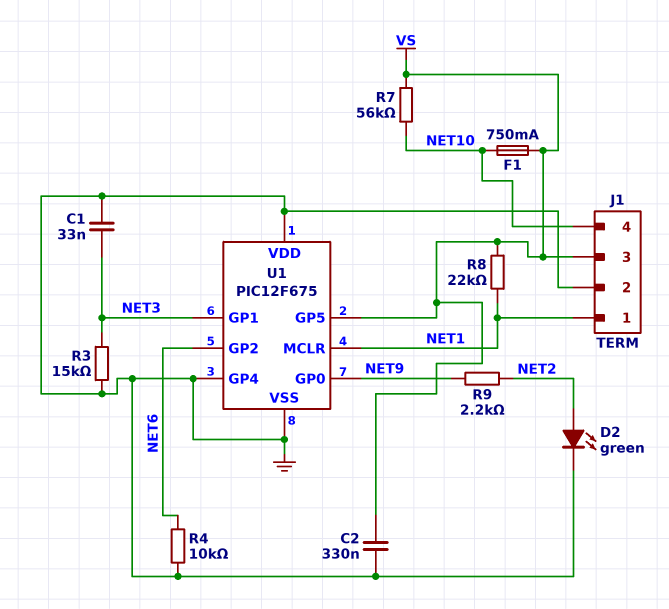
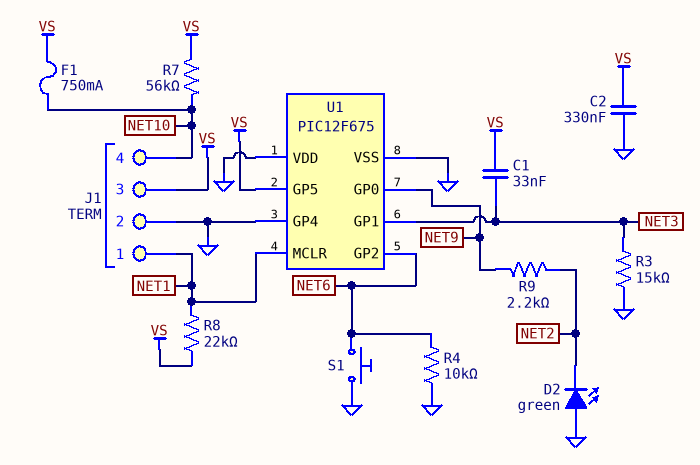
C1: 33nF (GND, NET3) -> 33nF (NET3, VS)
D2: LED green (A NET2, K GND) -> LED green (A GND, K NET2)
S1: none -> button (GND, NET6)

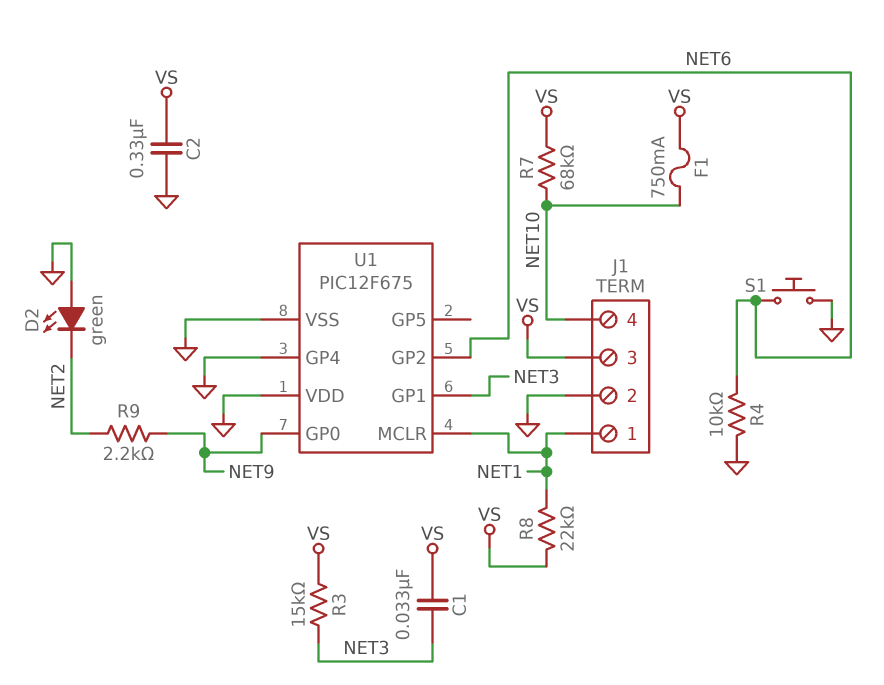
R3: 15k (GND, NET3) -> 15k (NET3, VS)
R7: 56k (NET10, VS) -> 68k (NET10, VS)
U1 pin GP5: VS -> none

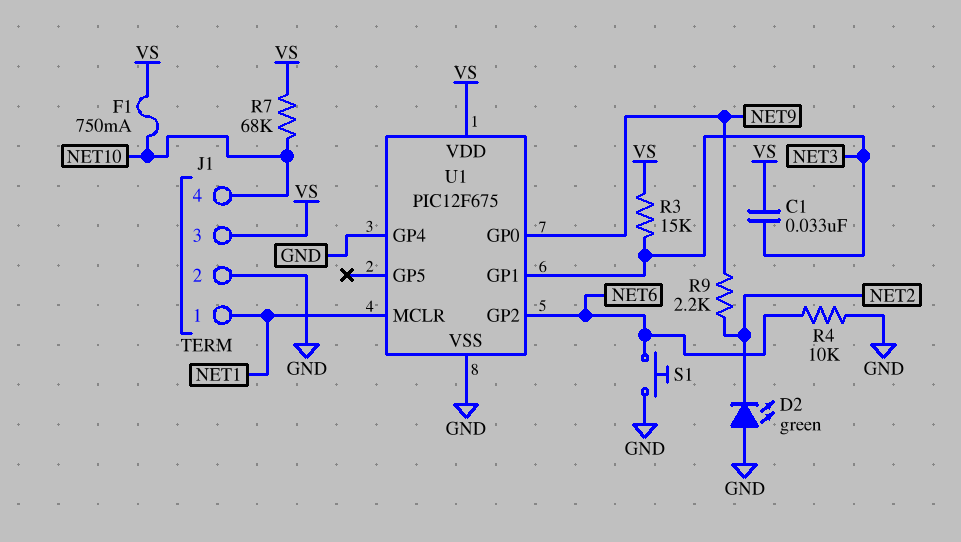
C2: 330nF (GND, VS) -> none
R8: 22k (NET1, VS) -> none
U1 pin VDD: GND -> VS

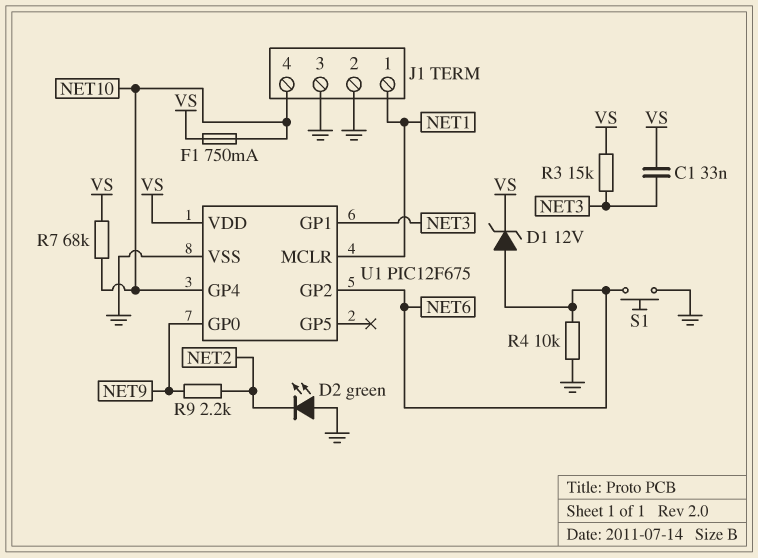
D1: none -> zener 12V (A NET6, K VS)
J1 pin 3: VS -> GND
U1 pin GP4: GND -> NET10

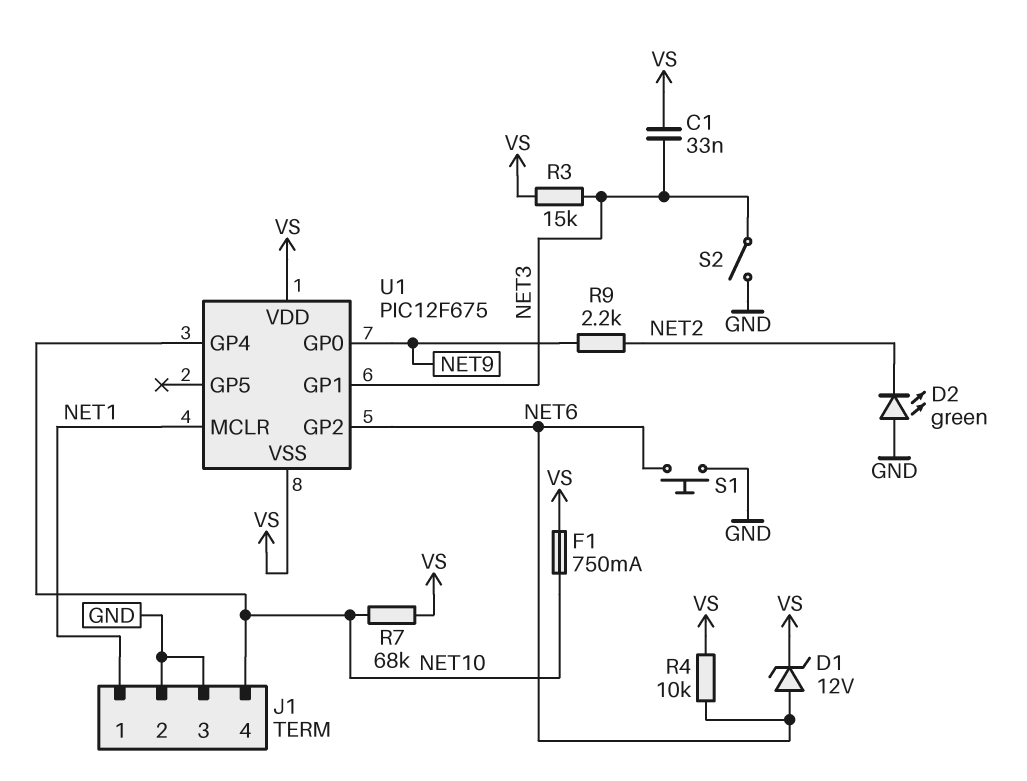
R4: 10k (GND, NET6) -> 10k (NET6, VS)
S2: none -> switch (GND, NET3)
U1 pin VSS: GND -> VS

